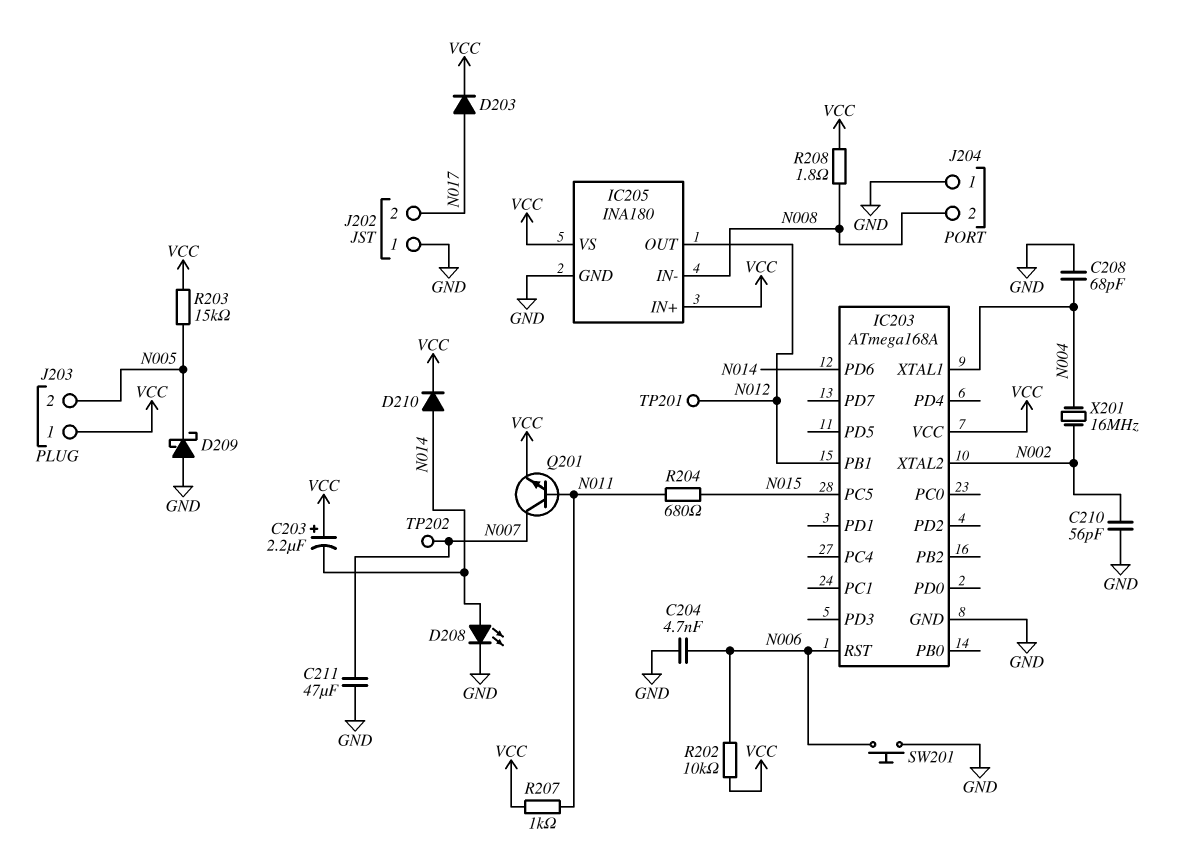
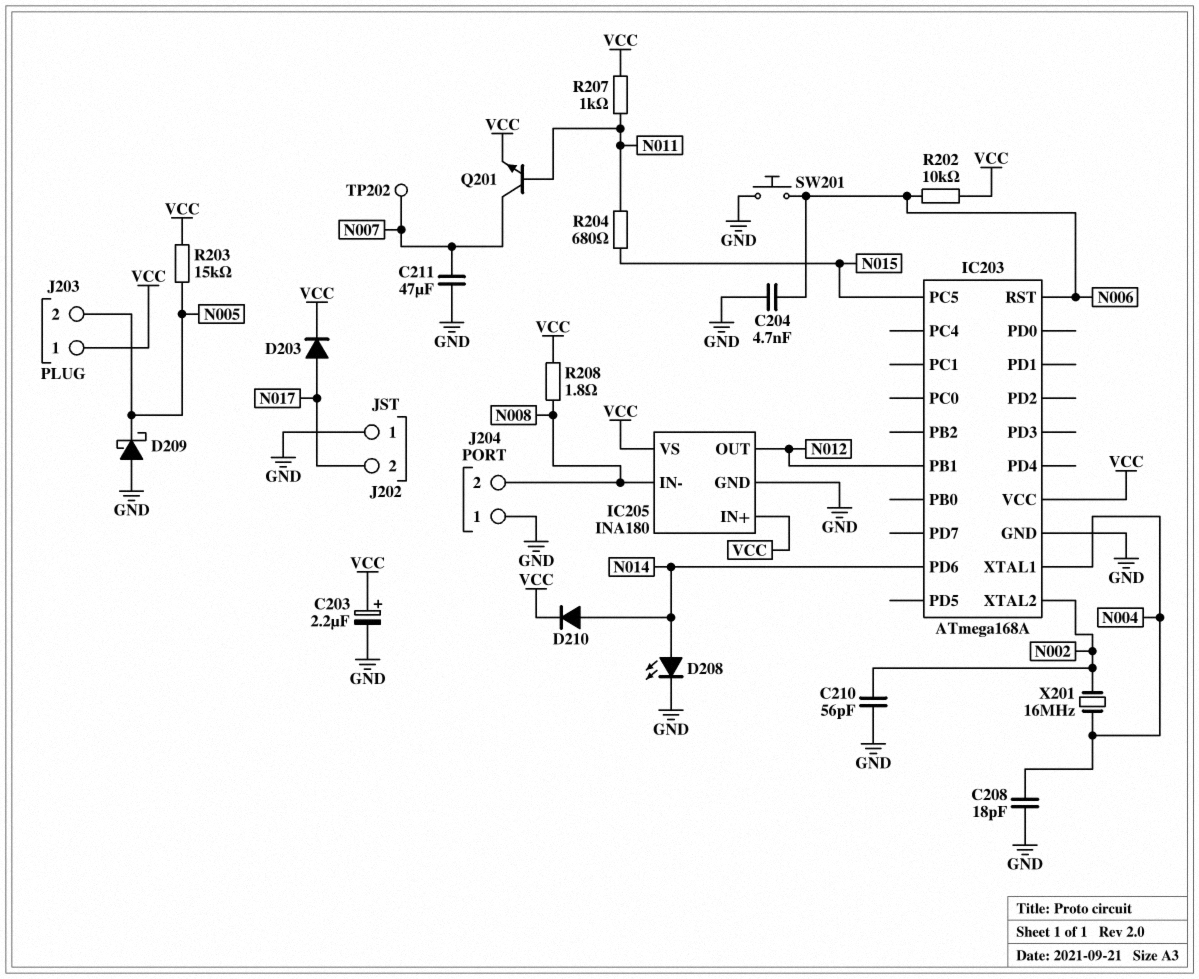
C203: 2.2uF (plus VCC, minus N014) -> 2.2uF (plus VCC, minus GND)
C208: 68pF (GND, N004) -> 18pF (GND, N004)
TP201: test point (N012) -> none

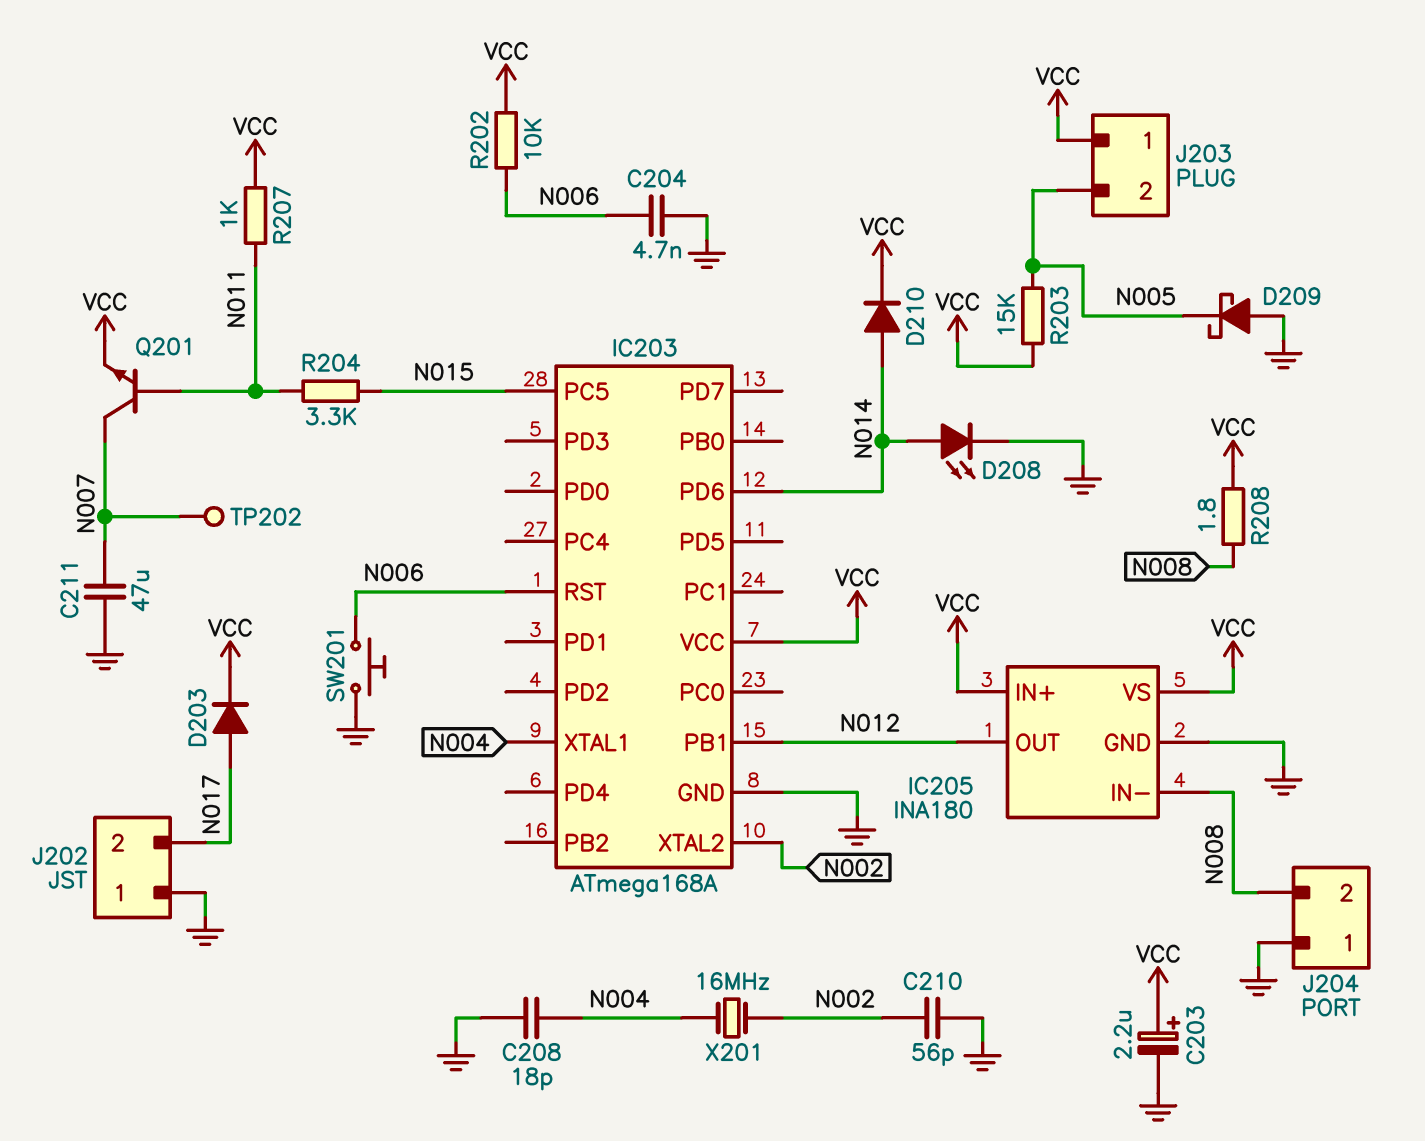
R204: 680 (N011, N015) -> 3.3k (N011, N015)

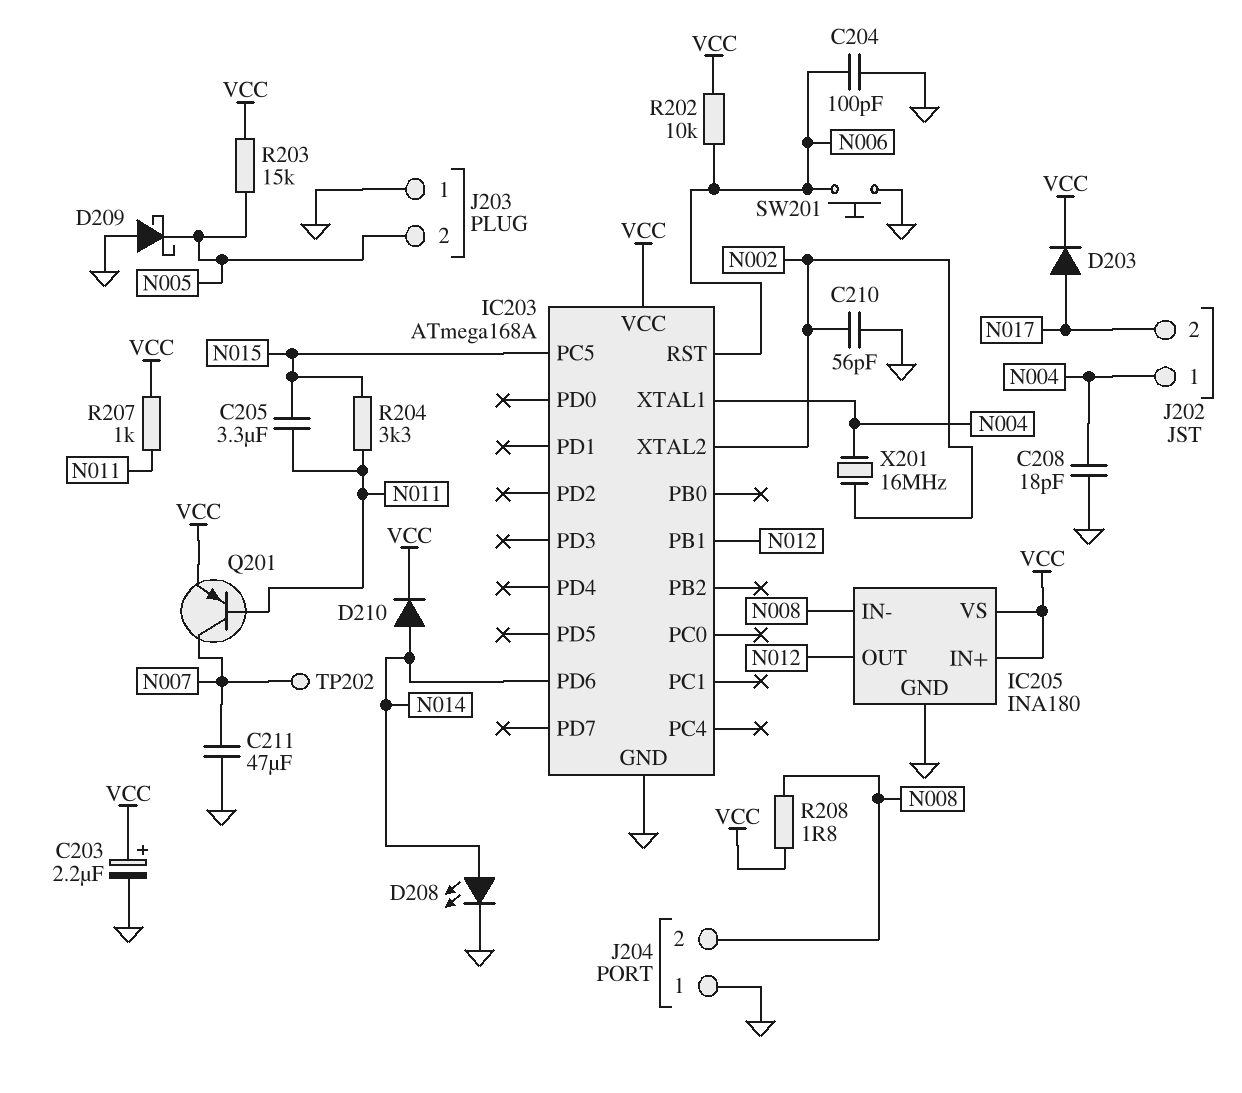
C204: 4.7nF (GND, N006) -> 100pF (GND, N006)
C205: none -> 3.3uF (N011, N015)
J202 pin 1: GND -> N004
J203 pin 1: VCC -> GND
Q201: NPN (B N011, C N007, E VCC) -> PNP (B N011, C N007, E VCC)

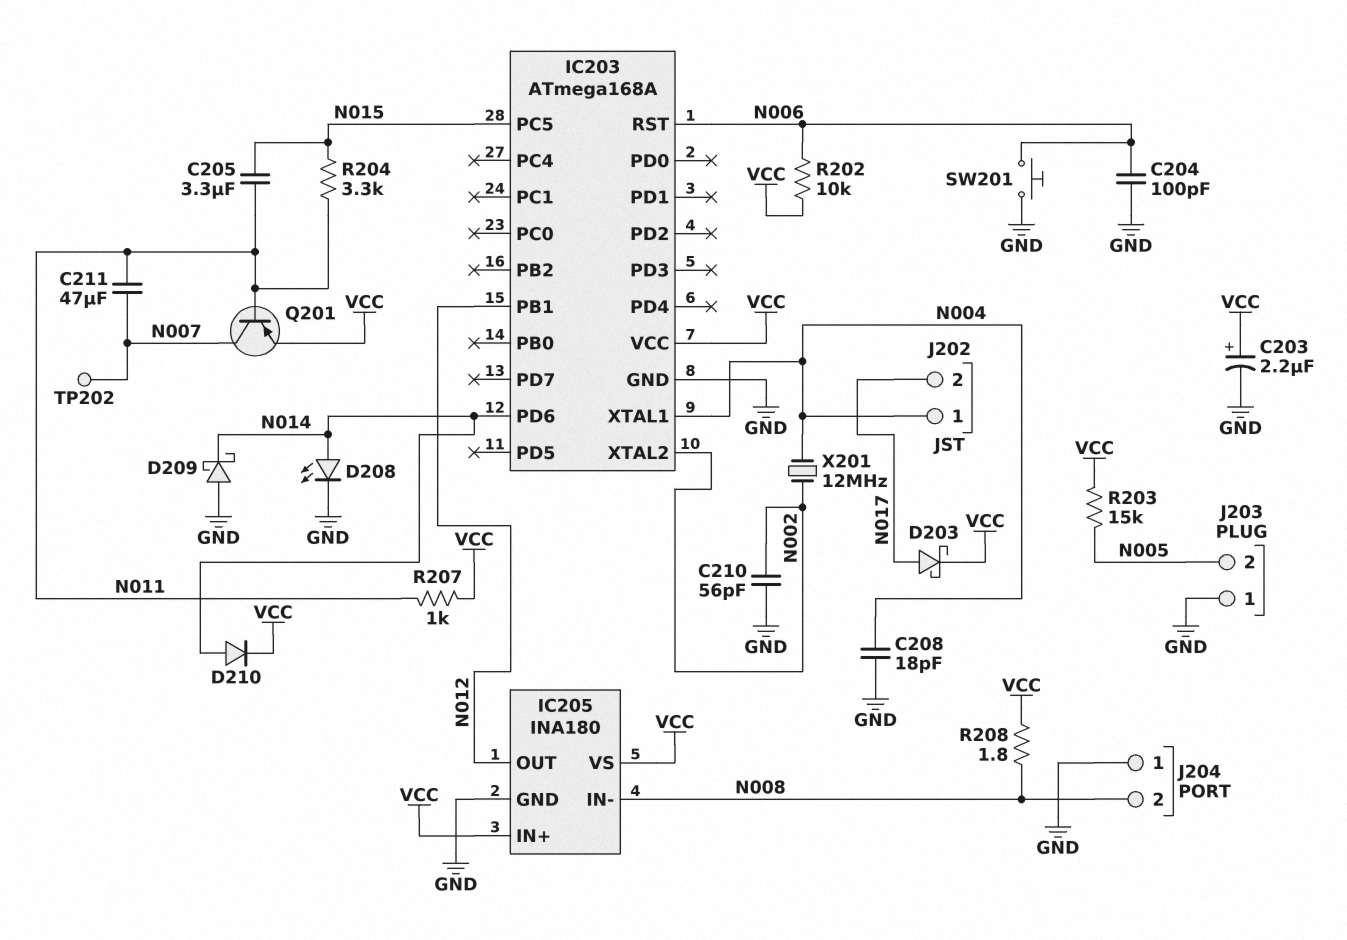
C211: 47uF (GND, N007) -> 47uF (N007, N011)
D203: diode (A N017, K VCC) -> schottky (A N017, K VCC)
D209: schottky (A GND, K N005) -> schottky (A GND, K N014)
X201: 16MHz (N002, N004) -> 12MHz (N002, N004)

